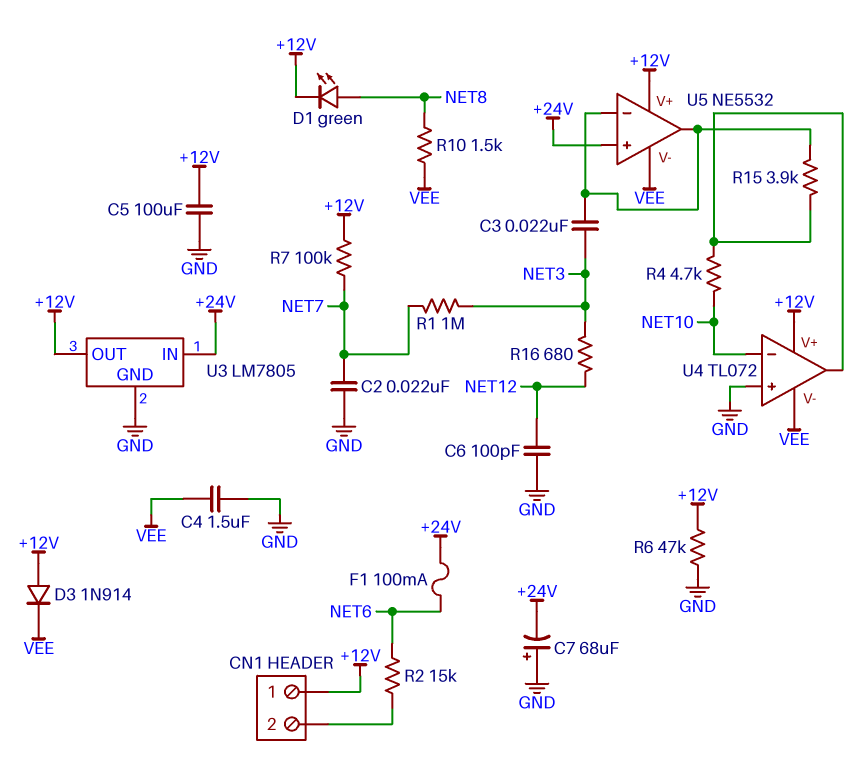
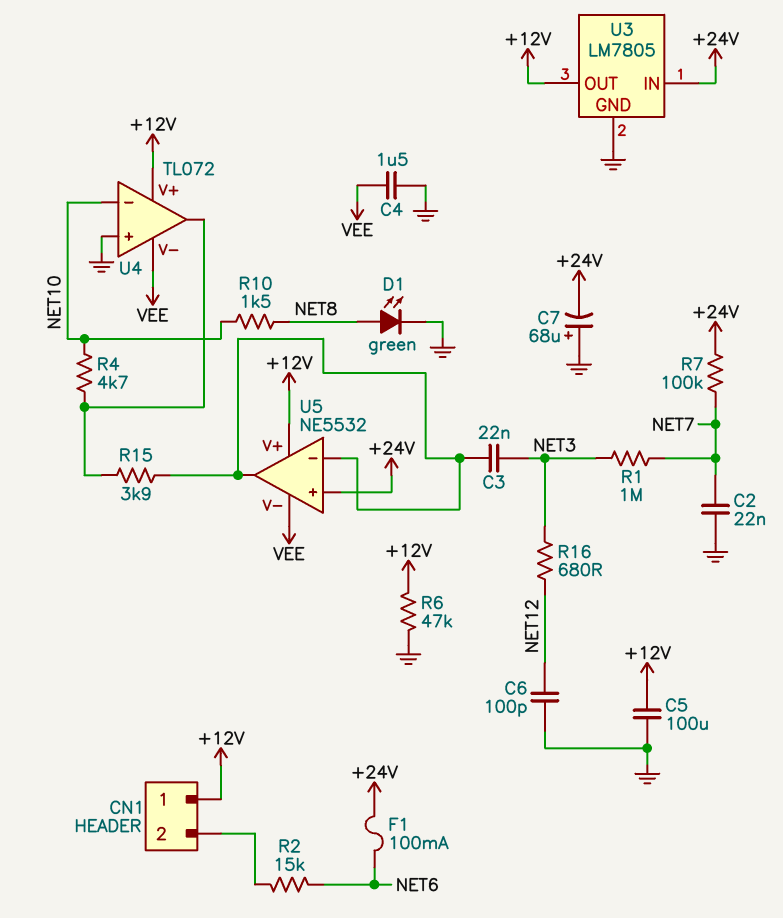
D1: LED green (A NET8, K +12V) -> LED green (A NET8, K GND)
D3: diode 1N914 (A +12V, K VEE) -> none
R7: 100k (+12V, NET7) -> 100k (+24V, NET7)
R10: 1.5k (NET8, VEE) -> 1.5k (NET8, NET10)

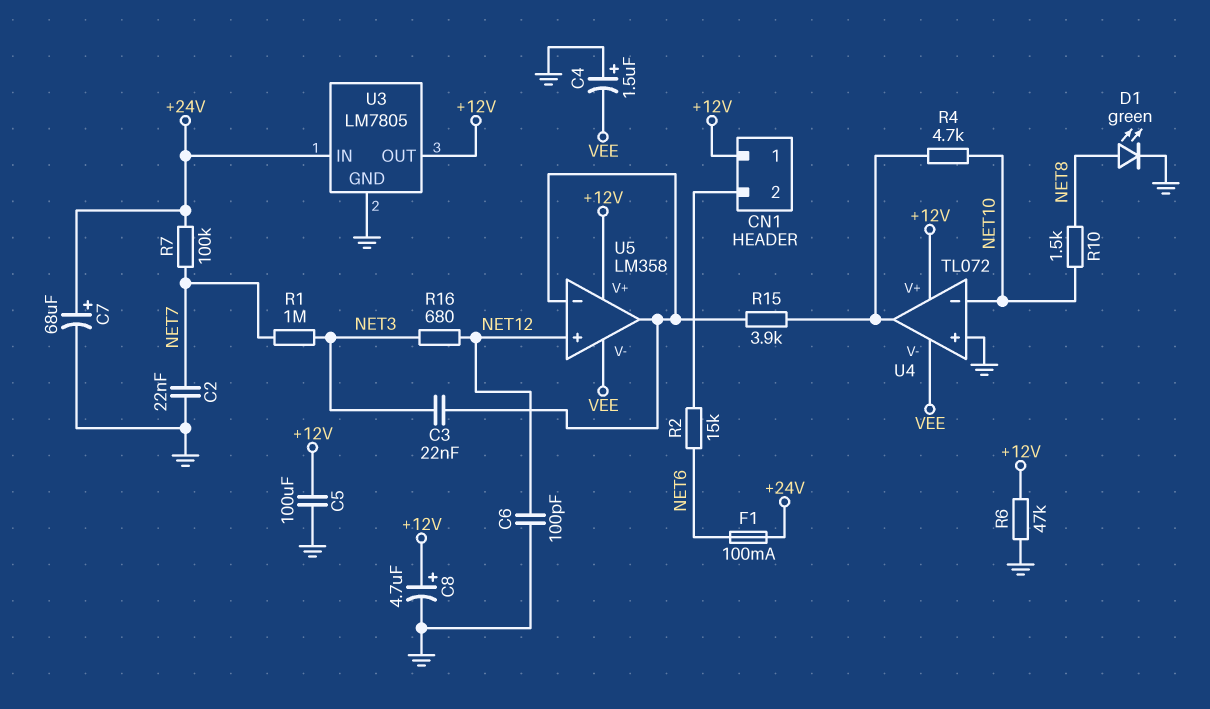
C4: 1.5uF (GND, VEE) -> 1.5uF (plus GND, minus VEE)
C7: 68uF (plus GND, minus +24V) -> 68uF (plus +24V, minus GND)
C8: none -> 4.7uF (plus +12V, minus GND)
U5: NE5532 -> LM358
U5 pin in+: +24V -> NET12

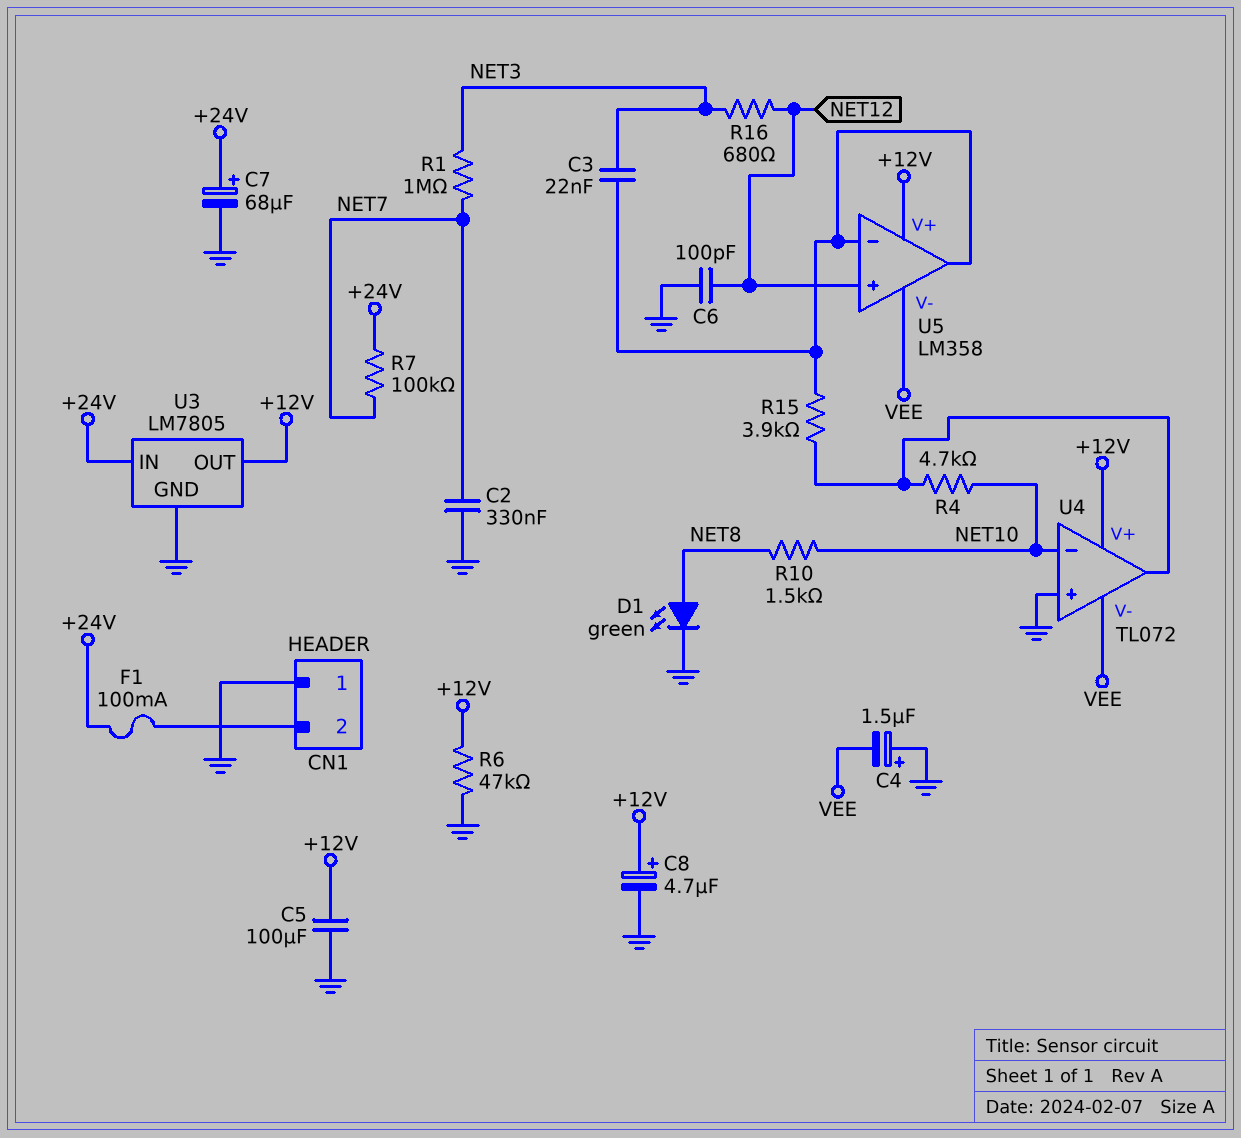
C2: 22nF (GND, NET7) -> 330nF (GND, NET7)
CN1 pin 1: +12V -> GND
F1: 100mA (+24V, NET6) -> 100mA (+24V, CN1/2)
R2: 15k (CN1/2, NET6) -> none

